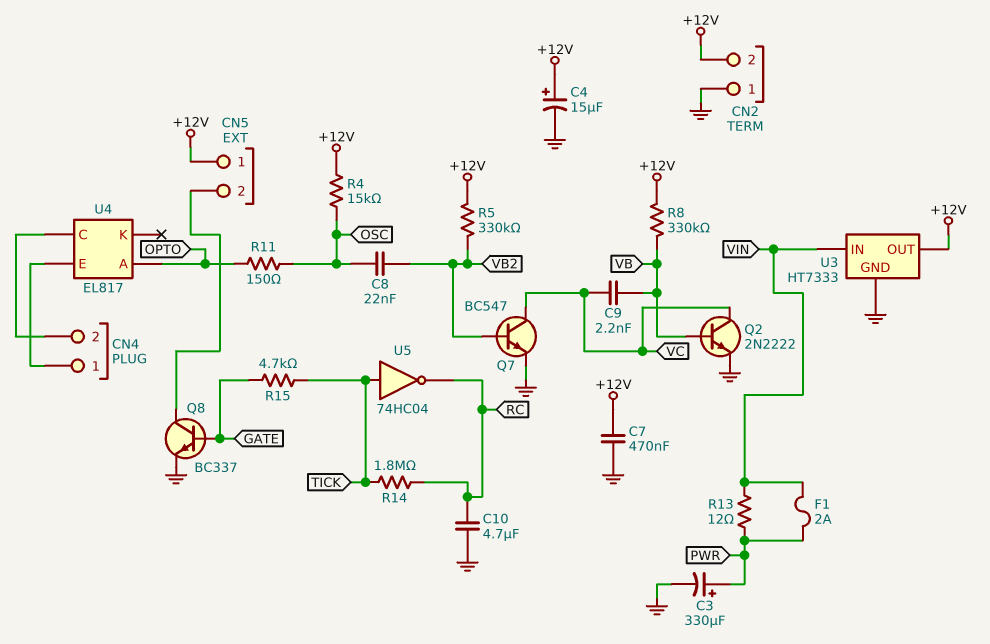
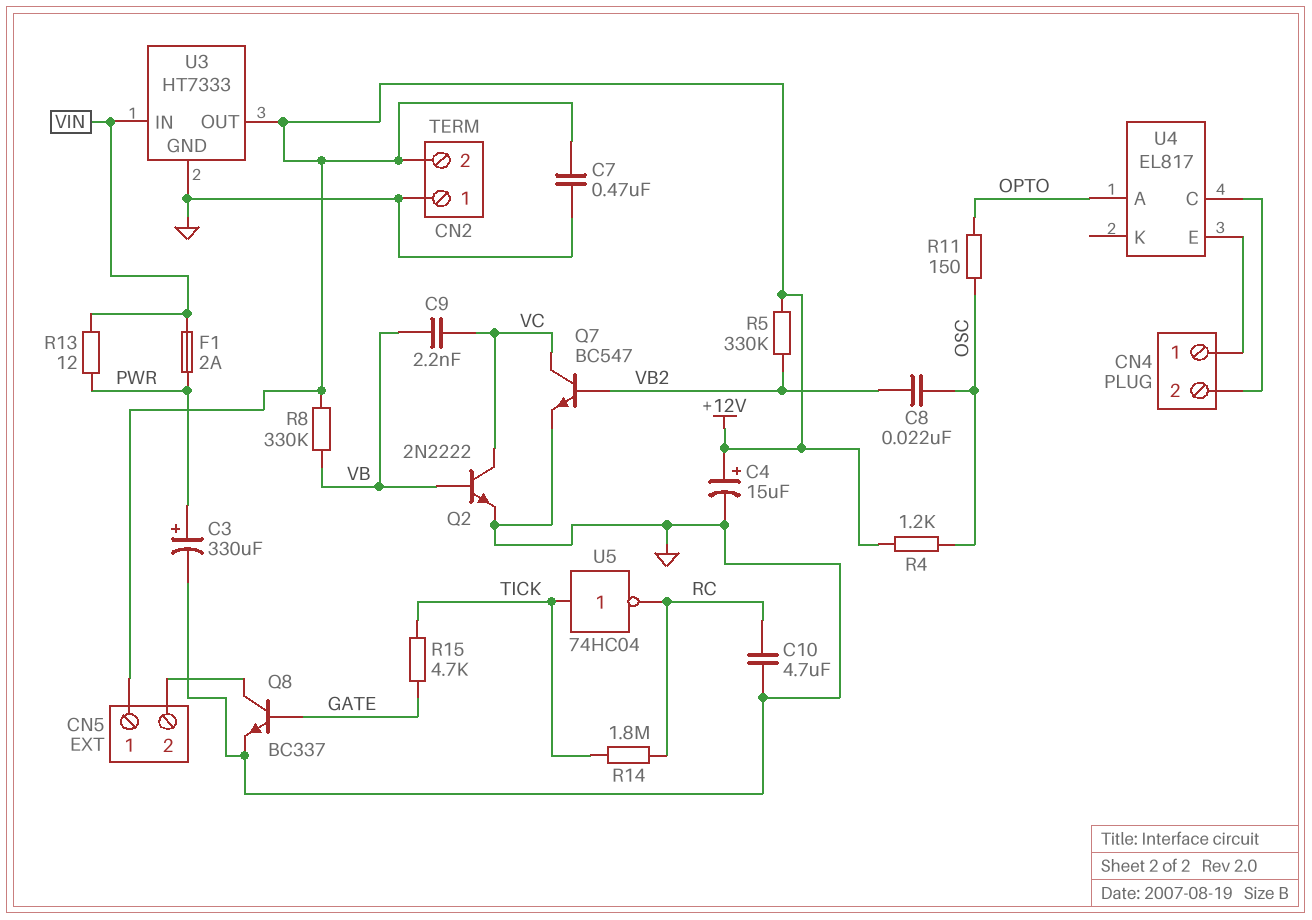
R4: 15k (+12V, OSC) -> 1.2k (+12V, OSC)

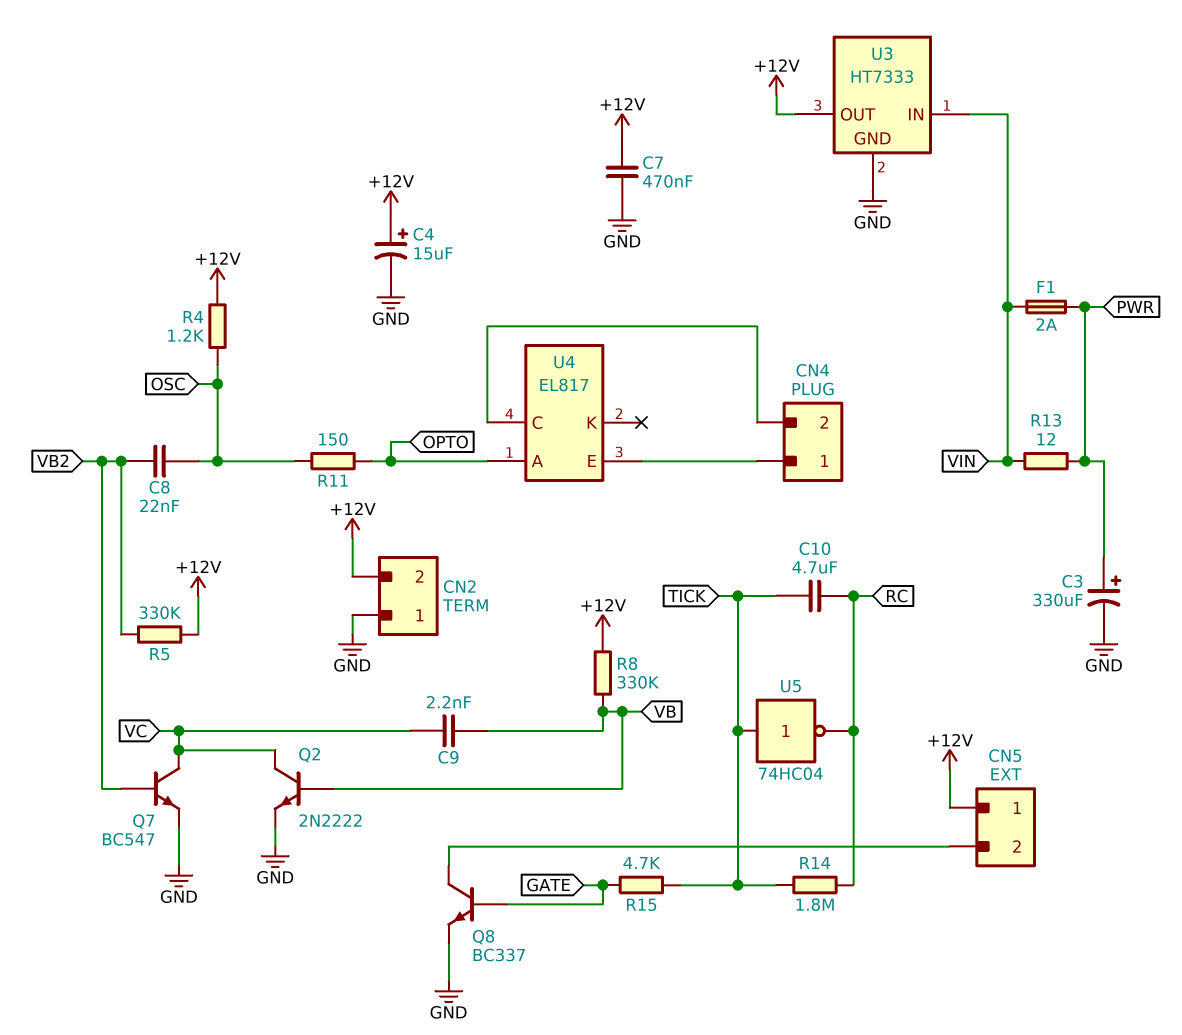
C10: 4.7uF (GND, RC) -> 4.7uF (RC, TICK)

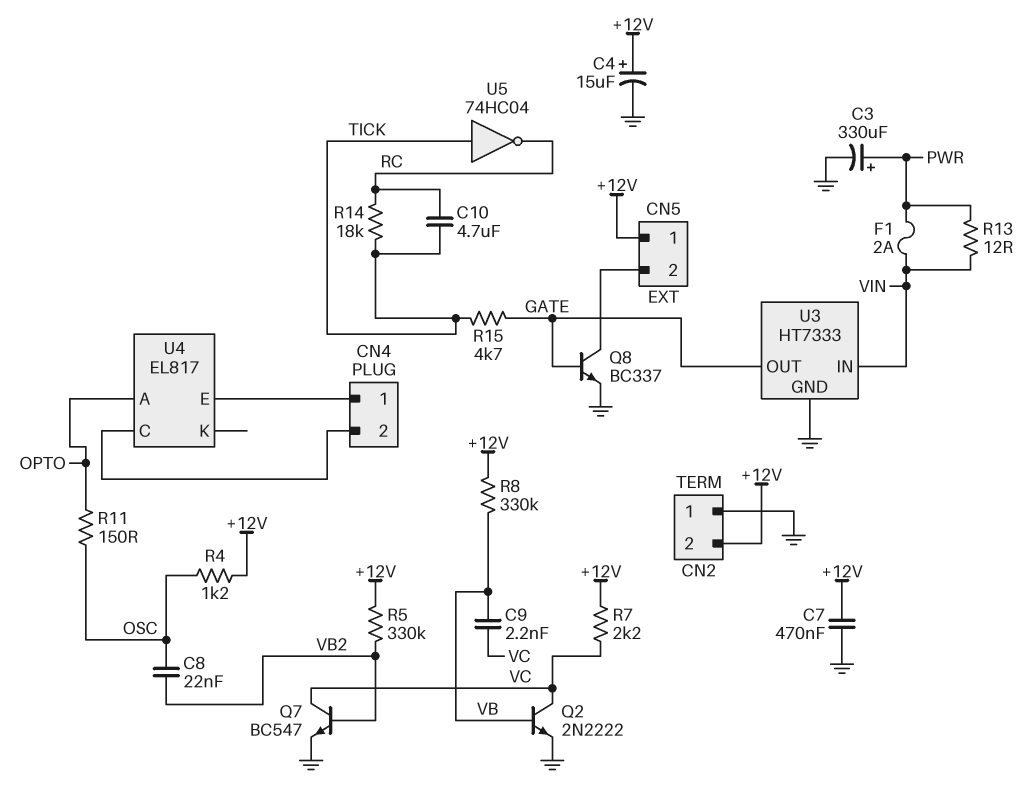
R7: none -> 2.2k (+12V, VC)
R14: 1.8M (RC, TICK) -> 18k (RC, TICK)
U3 pin OUT: +12V -> GATE

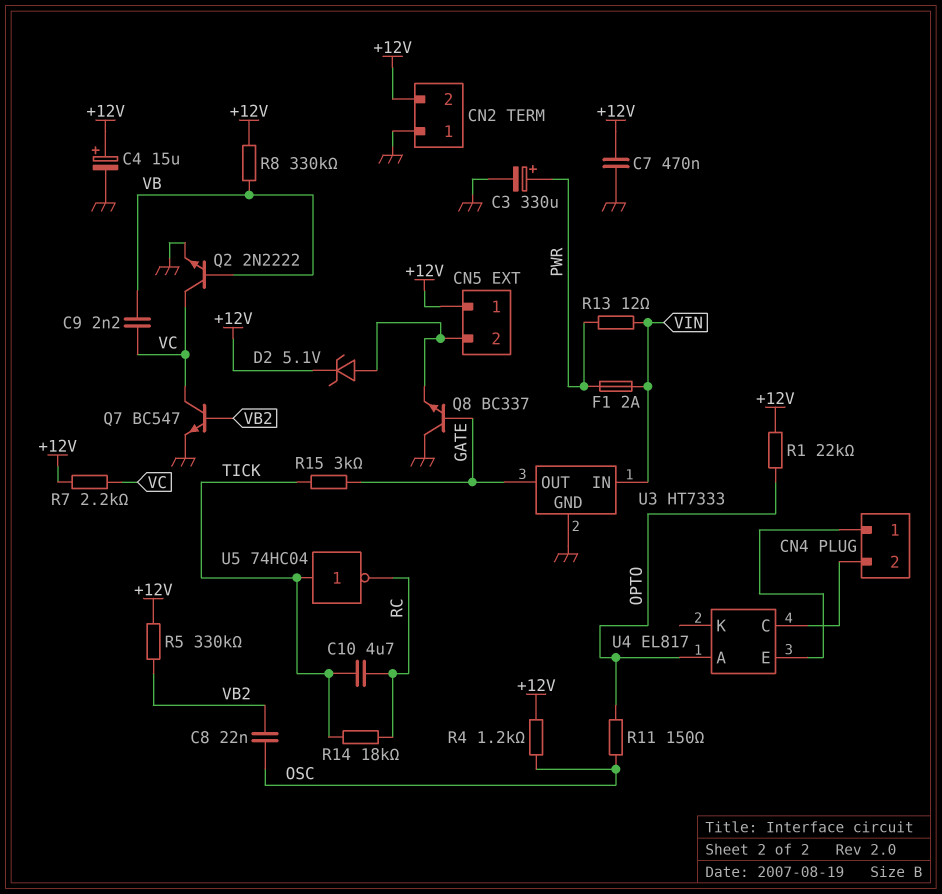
D2: none -> zener 5.1V (A CN5/2, K +12V)
Q8: NPN BC337 (B GATE, C CN5/2, E GND) -> NPN BC337 (B GATE, C GND, E CN5/2)
R1: none -> 22k (+12V, OPTO)
R15: 4.7k (GATE, TICK) -> 3k (GATE, TICK)

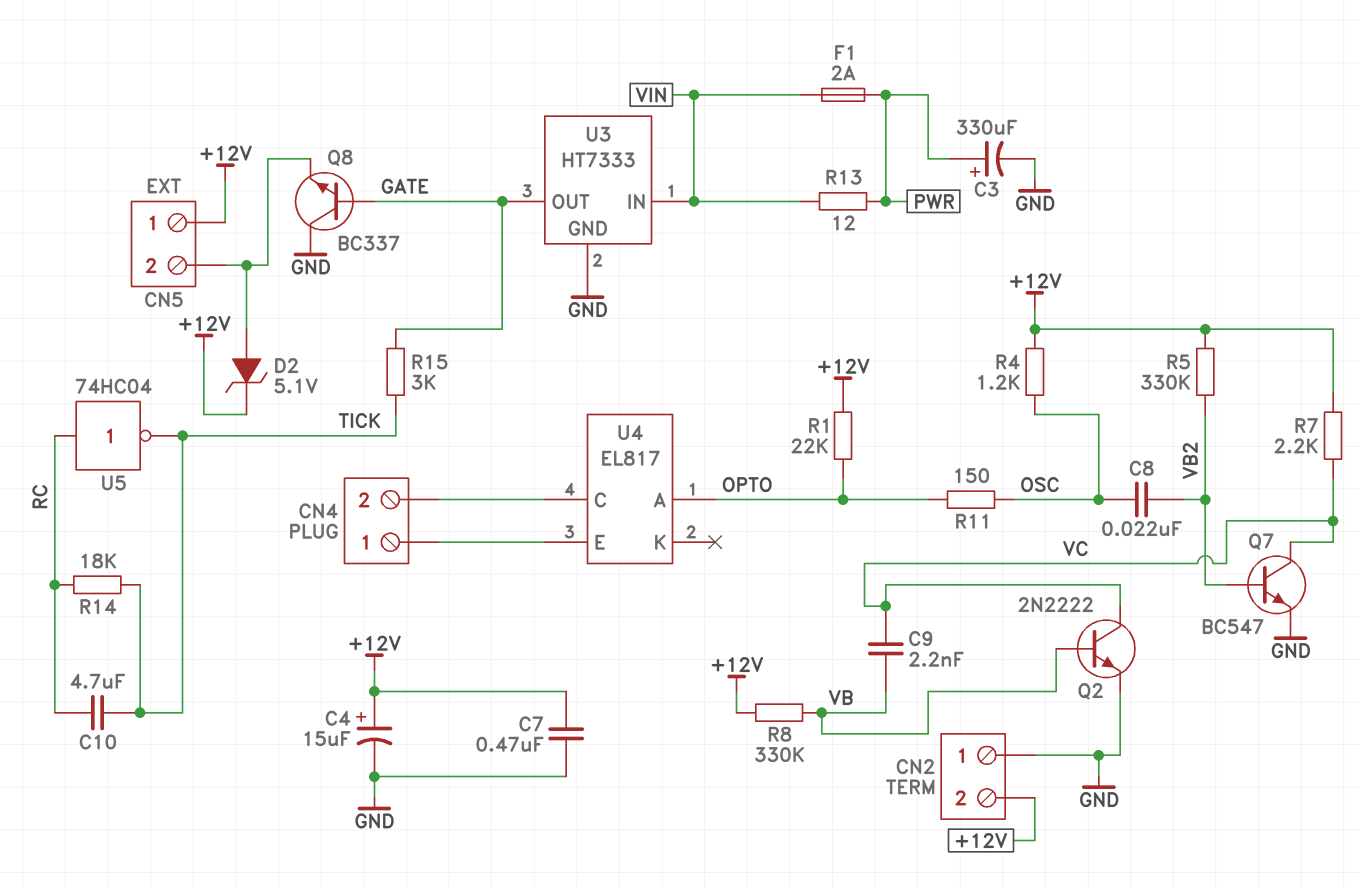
U5: NOT 74HC04 (in TICK, out RC) -> NOT 74HC04 (in RC, out TICK)

